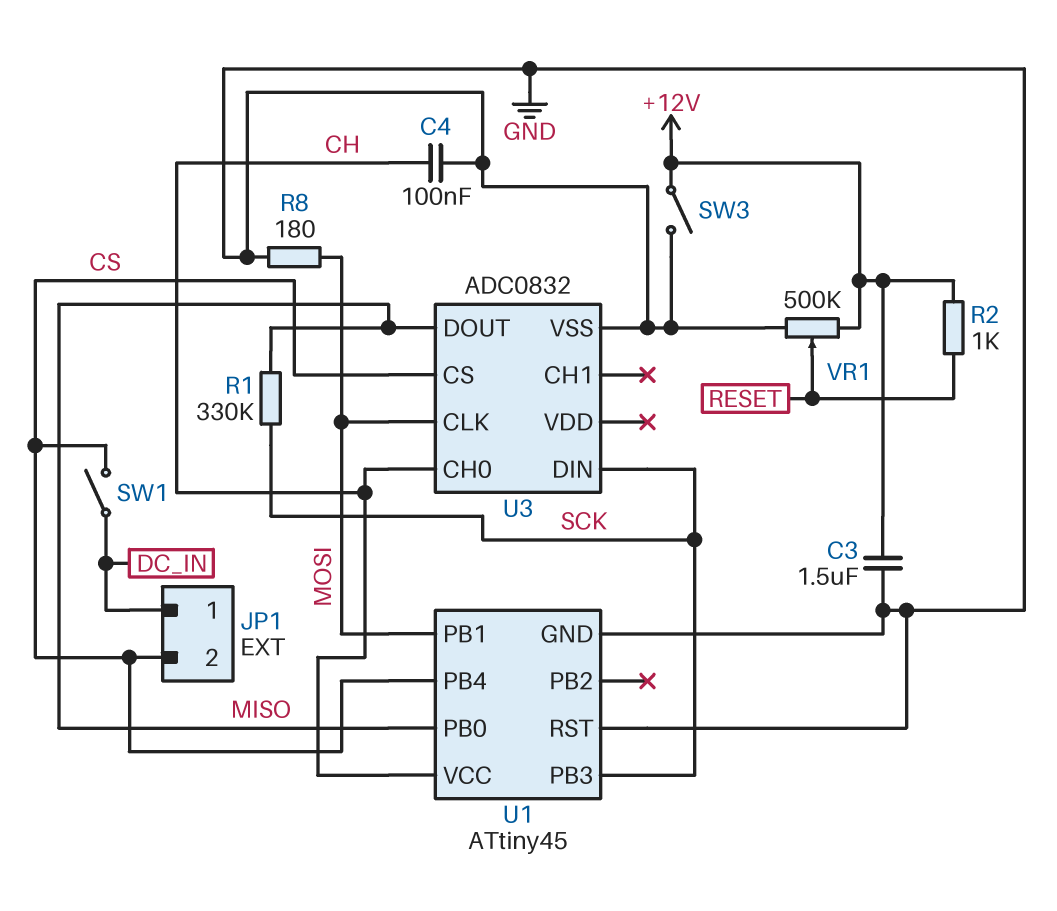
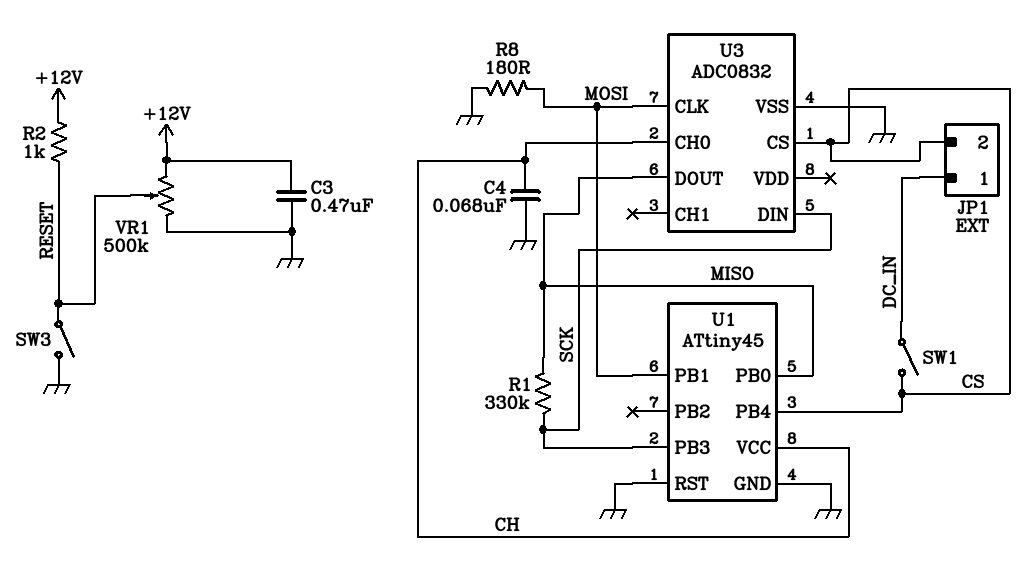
C3: 1.5uF (+12V, GND) -> 470nF (+12V, GND)
C4: 100nF (CH, GND) -> 68nF (CH, GND)
SW3: switch (+12V, GND) -> switch (GND, RESET)

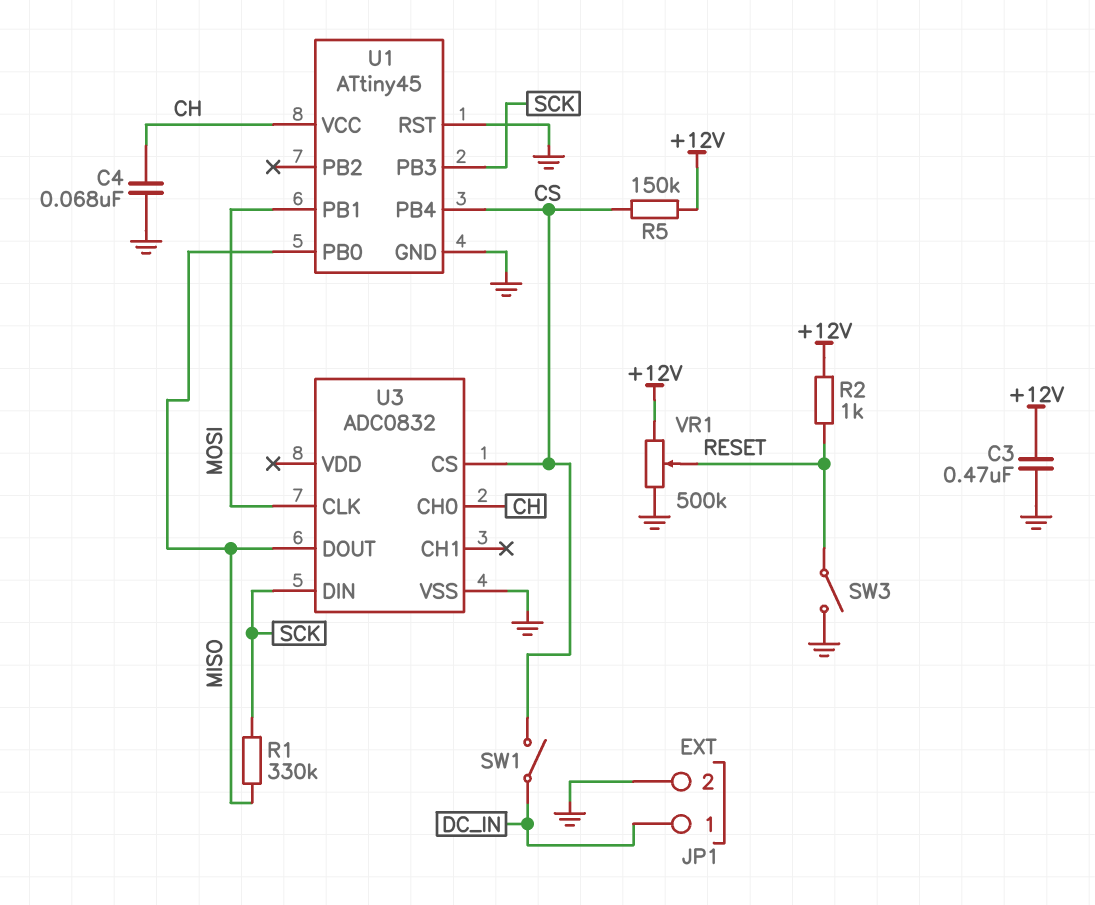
JP1 pin 2: CS -> GND
R5: none -> 150k (+12V, CS)
R8: 180 (GND, MOSI) -> none

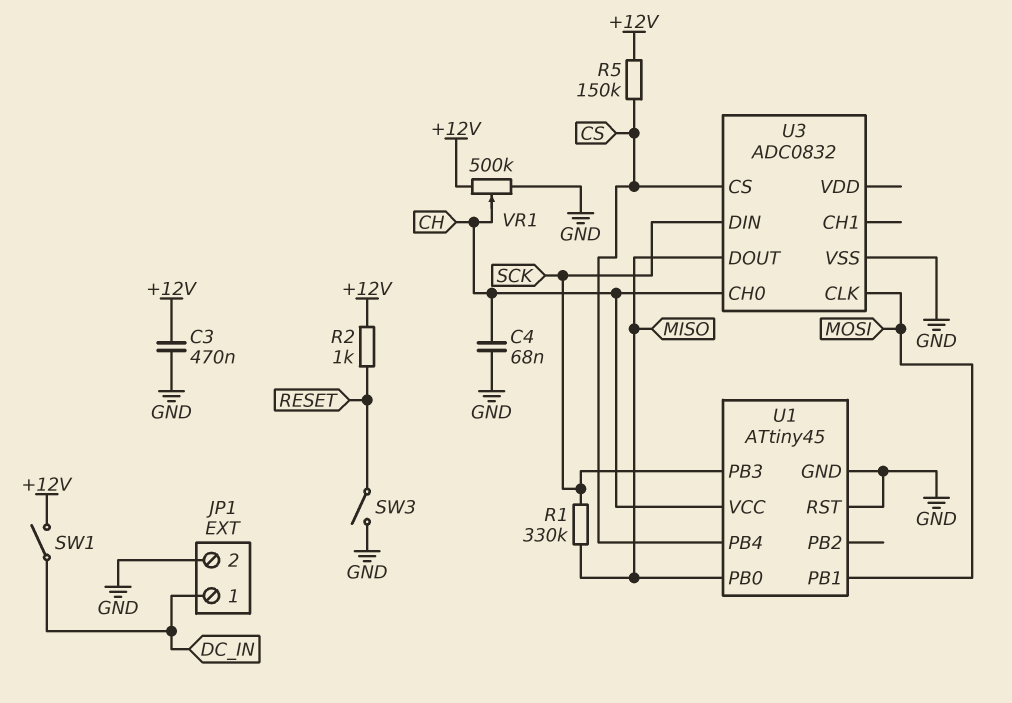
SW1: switch (CS, DC_IN) -> switch (+12V, DC_IN)
VR1: 500k (+12V, GND, wiper RESET) -> 500k (+12V, GND, wiper CH)

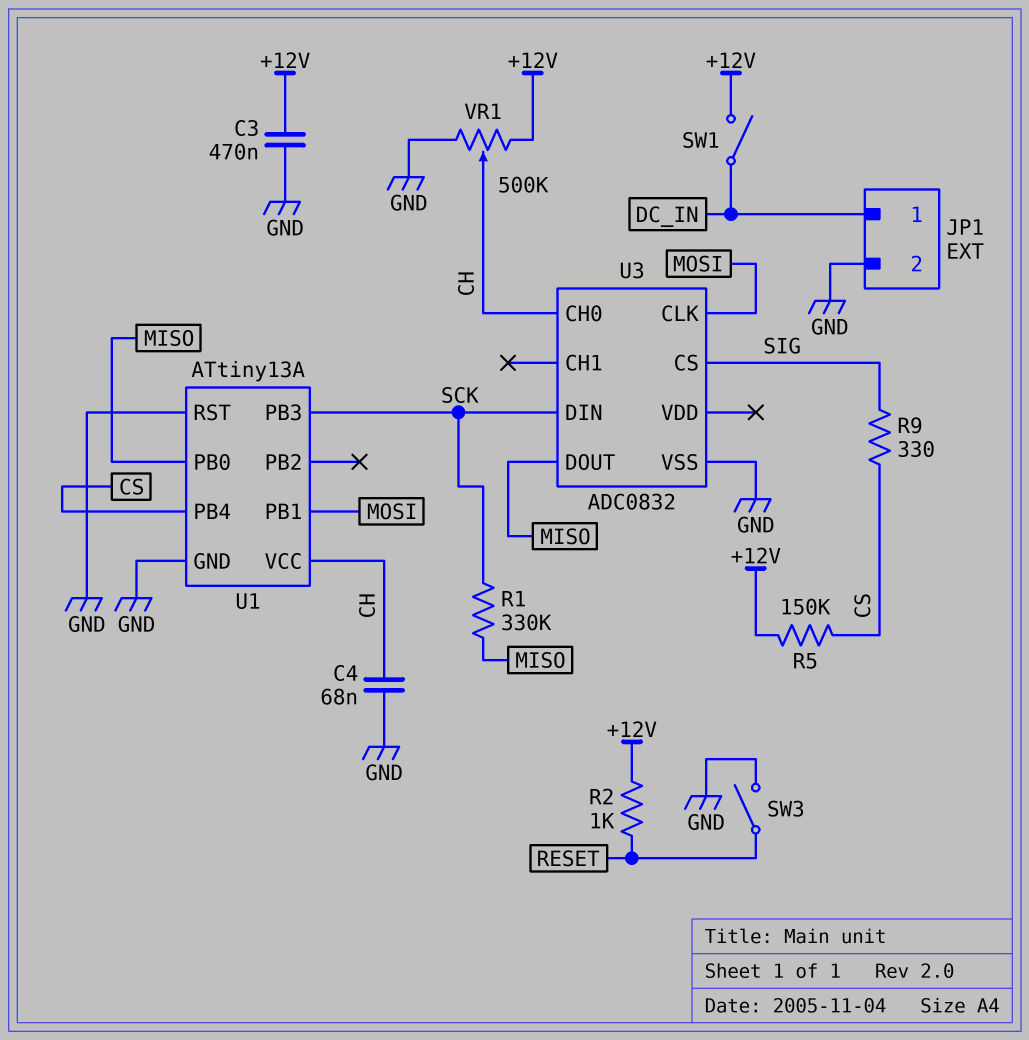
R9: none -> 330 (CS, SIG)
U1: ATtiny45 -> ATtiny13A
U3 pin CS: CS -> SIG

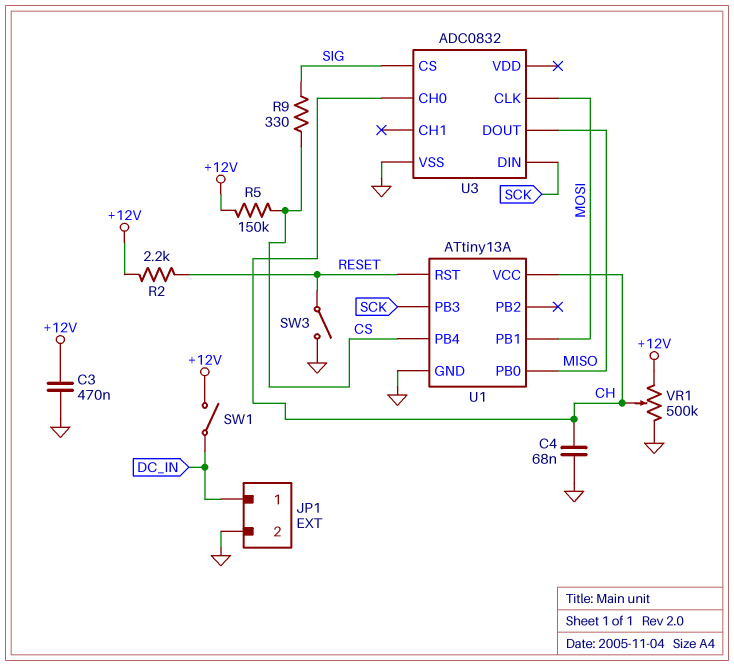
R1: 330k (MISO, SCK) -> none
R2: 1k (+12V, RESET) -> 2.2k (+12V, RESET)
U1 pin RST: GND -> RESET

